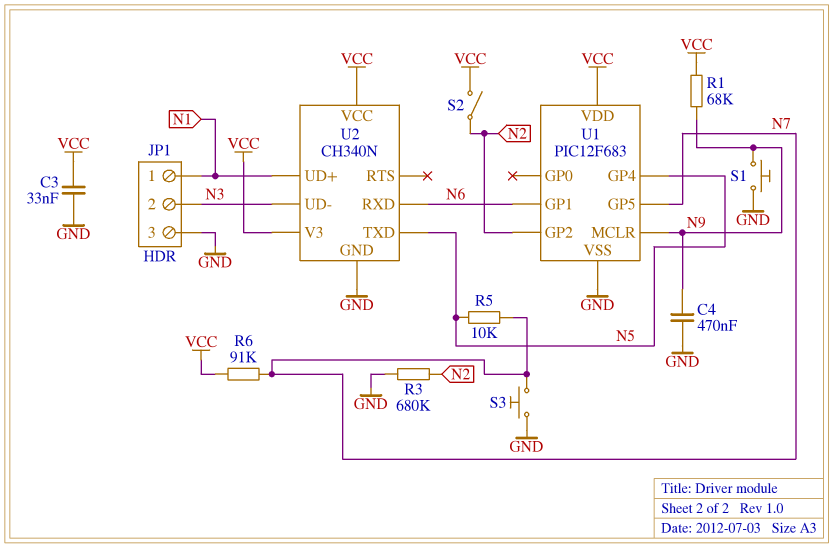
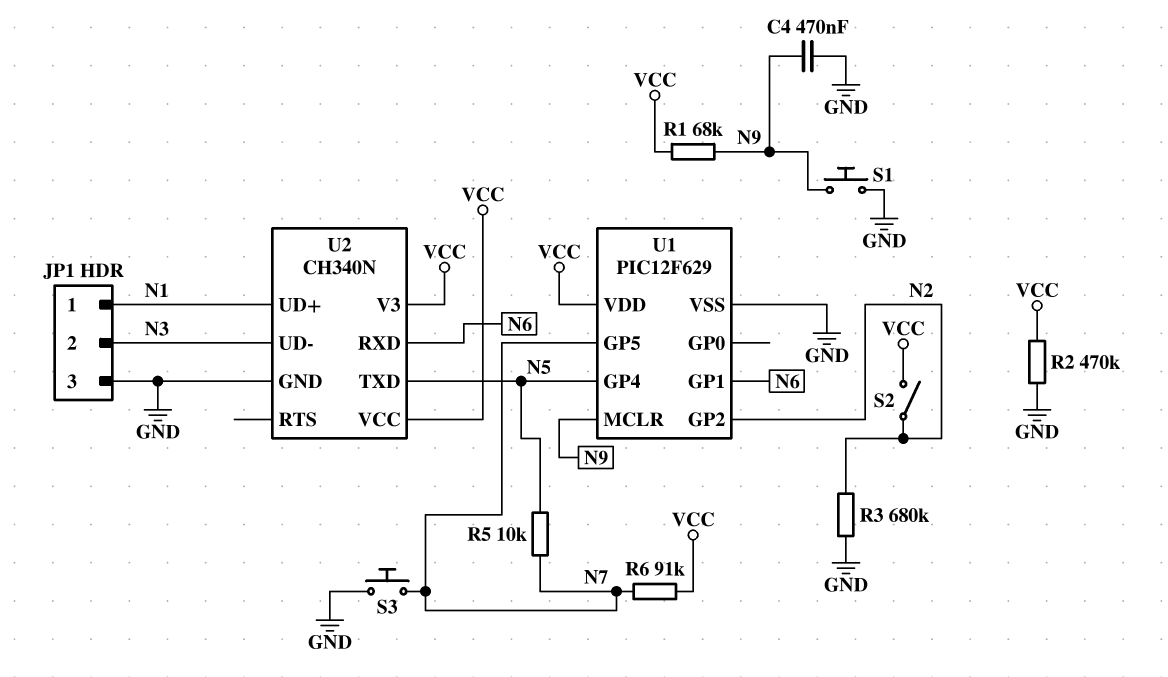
C3: 33nF (GND, VCC) -> none
R2: none -> 470k (GND, VCC)
U1: PIC12F683 -> PIC12F629

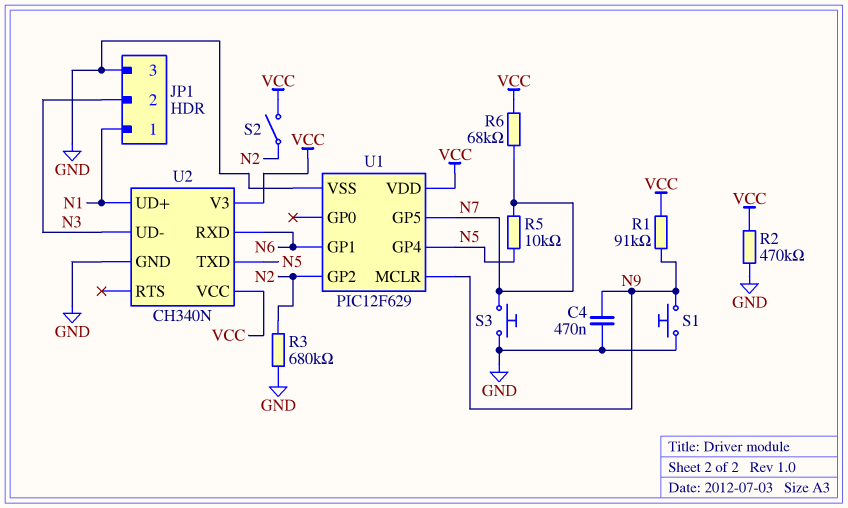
R1: 68k (N9, VCC) -> 91k (N9, VCC)
R6: 91k (N7, VCC) -> 68k (N7, VCC)

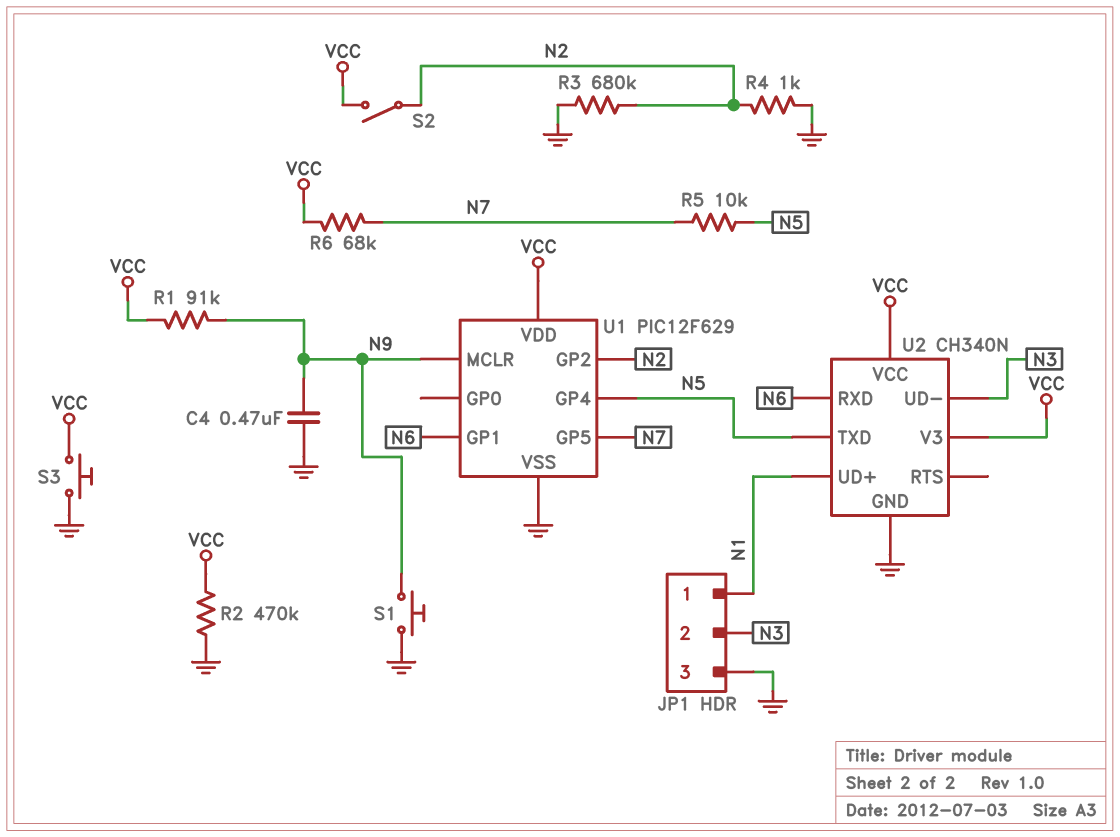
R4: none -> 1k (GND, N2)
S3: button (GND, N7) -> button (GND, VCC)

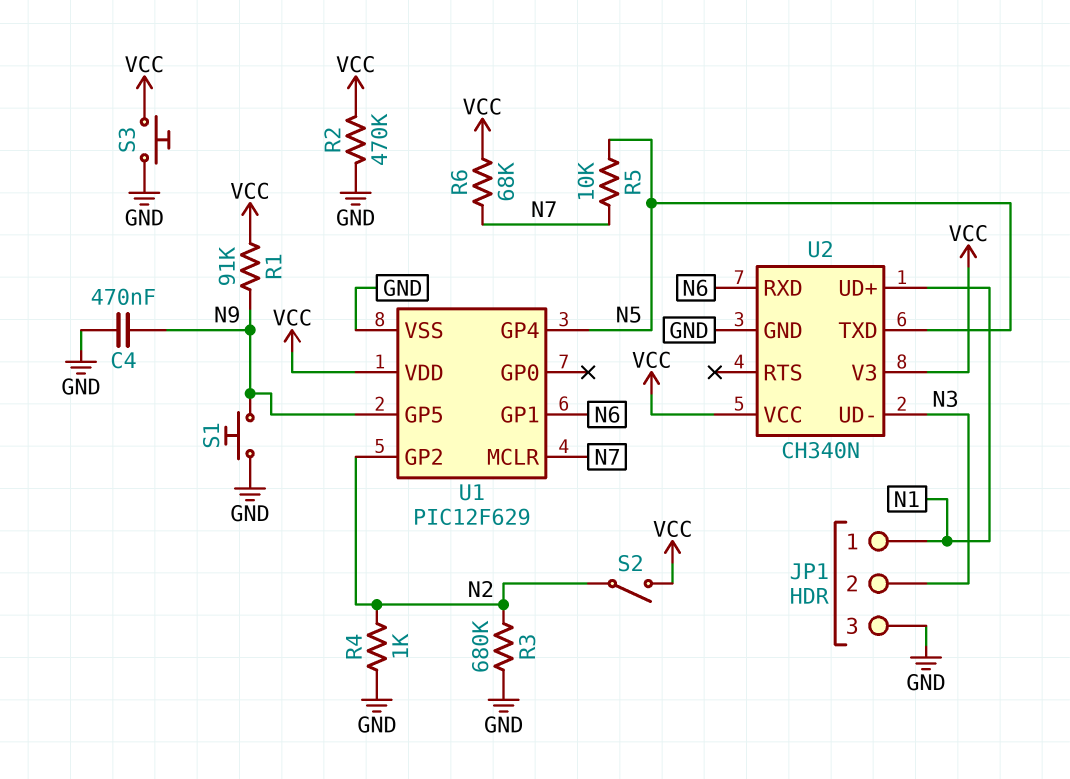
U1 pin GP5: N7 -> N9
U1 pin MCLR: N9 -> N7

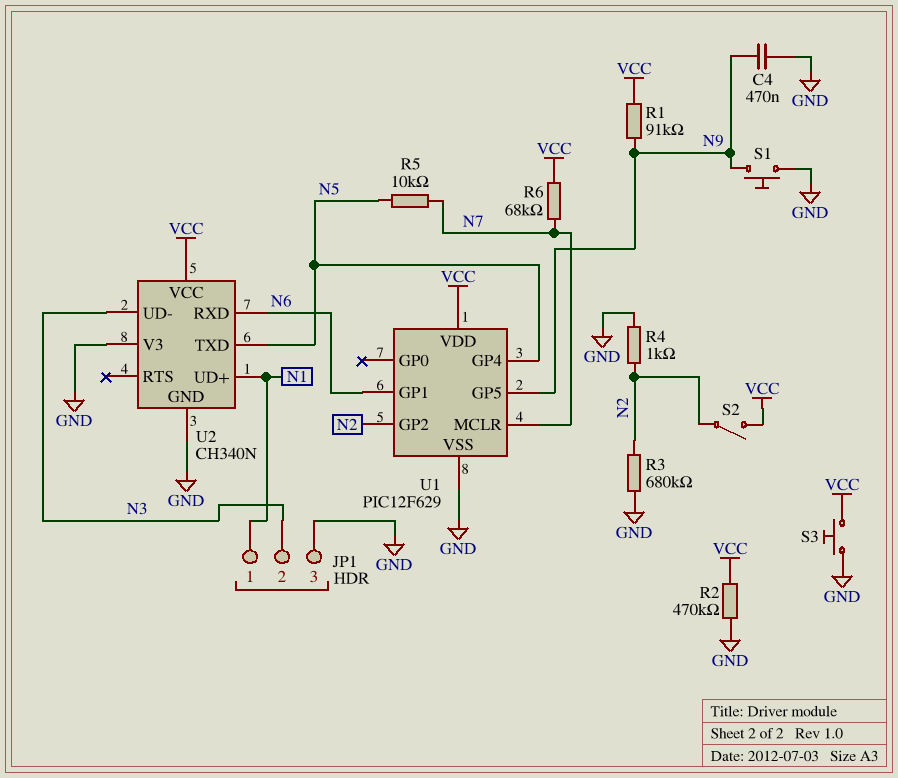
U2 pin V3: VCC -> GND

